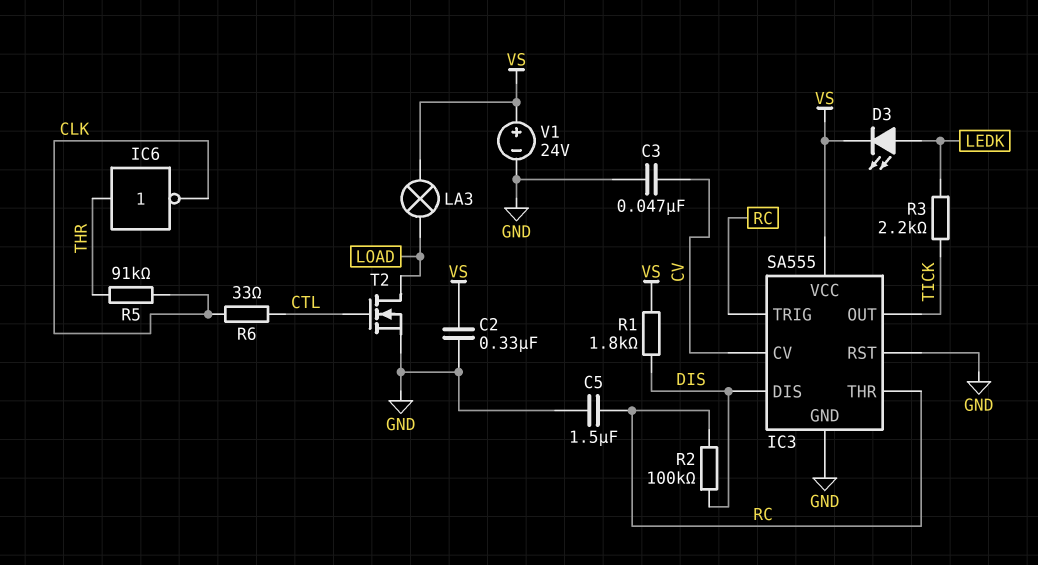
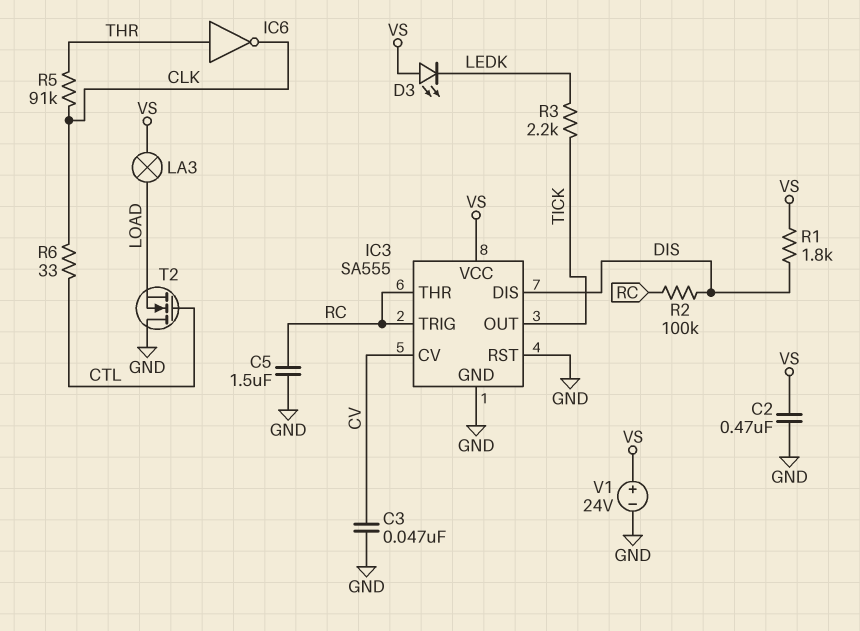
C2: 330nF (GND, VS) -> 470nF (GND, VS)
D3: LED (A LEDK, K VS) -> LED (A VS, K LEDK)
T2: NMOS (G CTL, D LOAD, S GND) -> NMOS (G CTL, D GND, S LOAD)

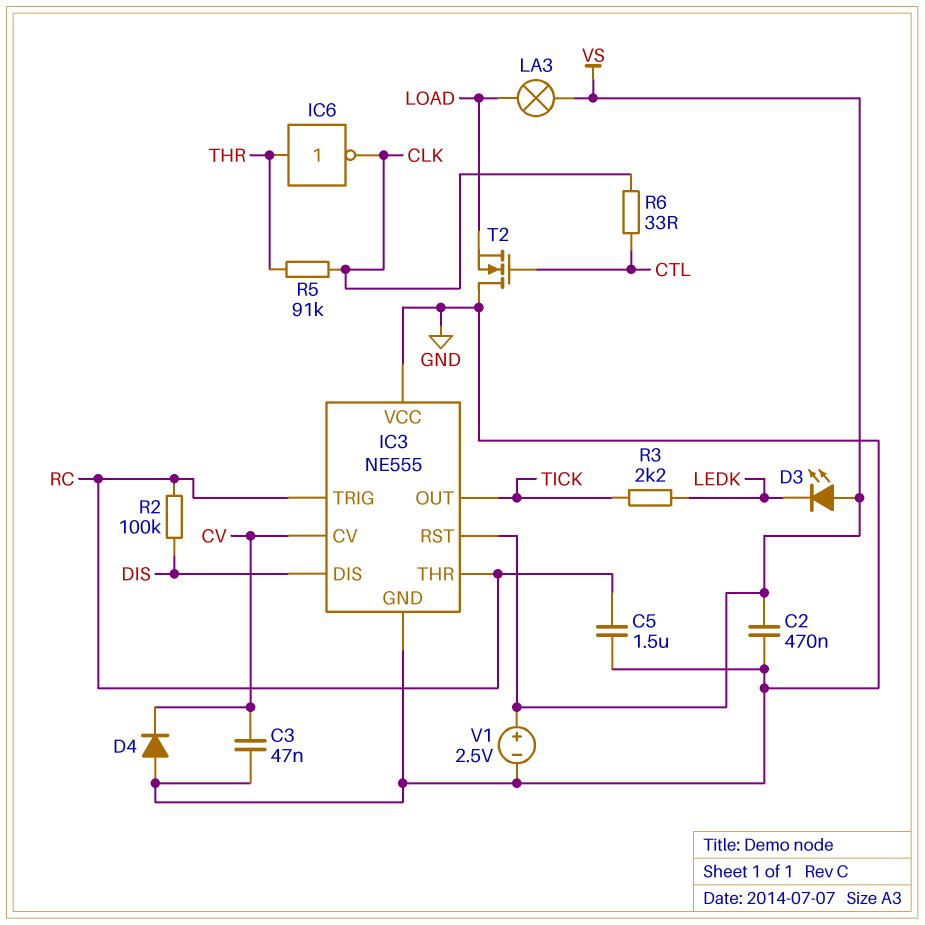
D4: none -> diode (A GND, K CV)
IC3: SA555 -> NE555
IC3 pin RST: GND -> VS
IC3 pin VCC: VS -> GND
R1: 1.8k (DIS, VS) -> none
V1: 24V (plus VS, minus GND) -> 2.5V (plus VS, minus GND)

